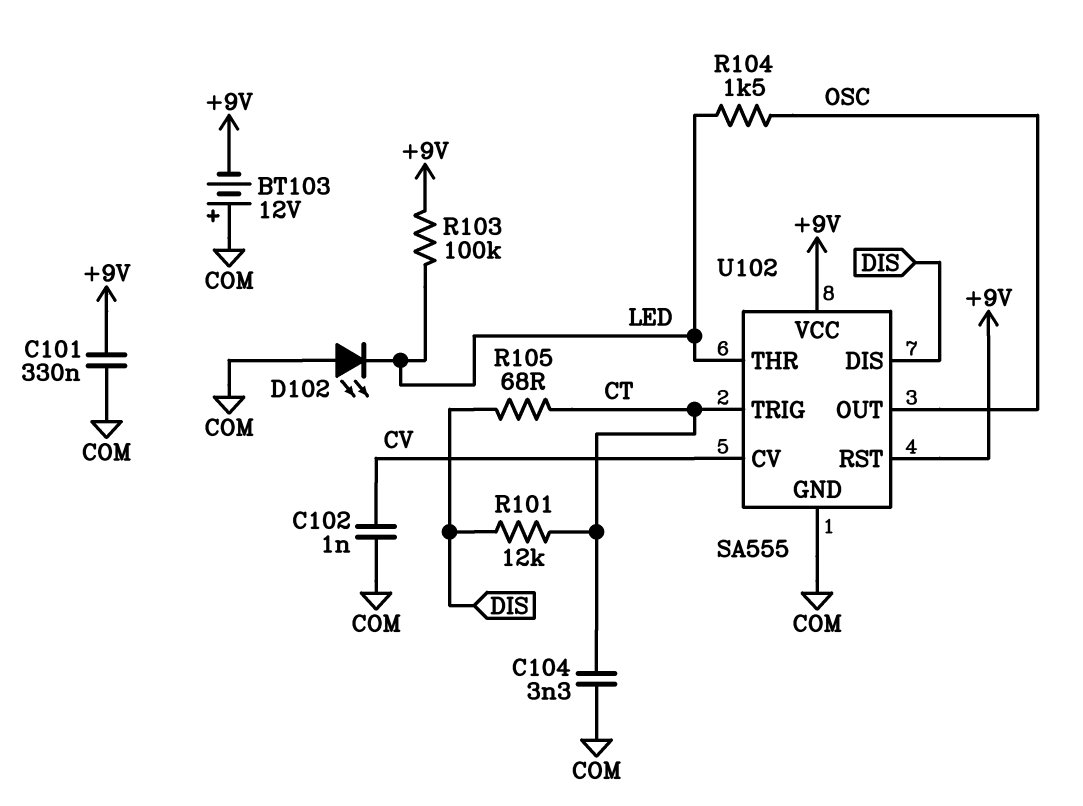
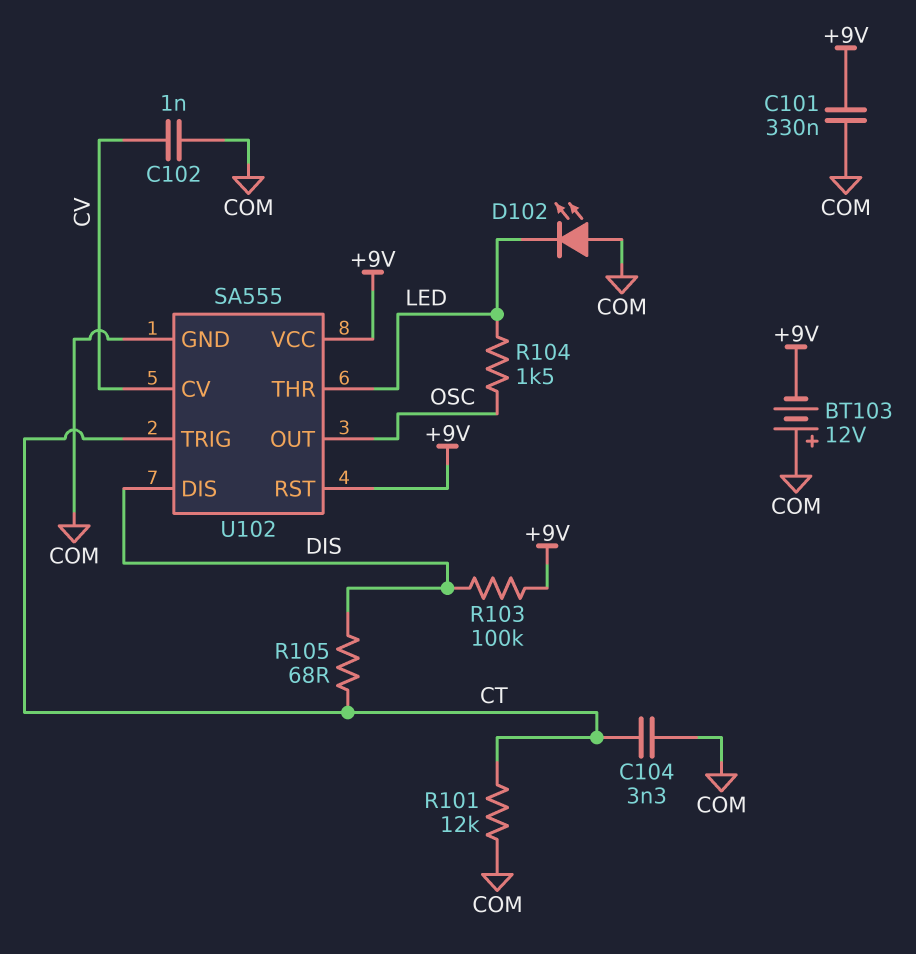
R101: 12k (CT, DIS) -> 12k (COM, CT)
R103: 100k (+9V, LED) -> 100k (+9V, DIS)

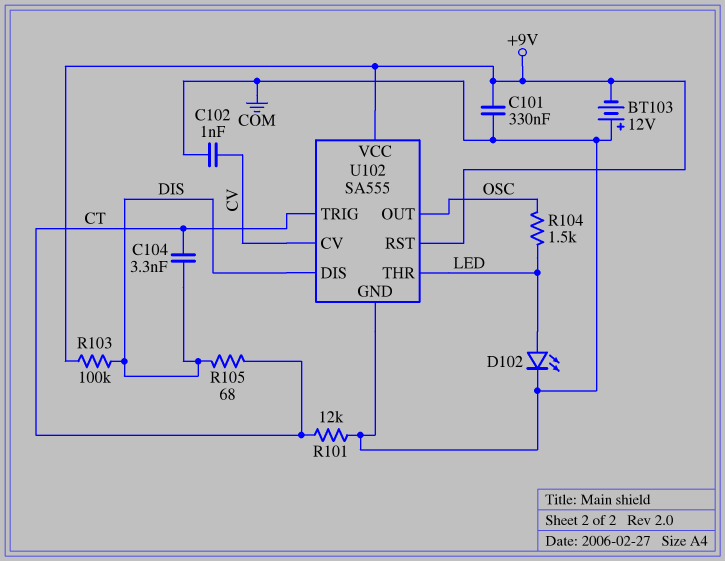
C104: 3.3nF (COM, CT) -> 3.3nF (CT, DIS)
D102: LED (A COM, K LED) -> LED (A LED, K COM)

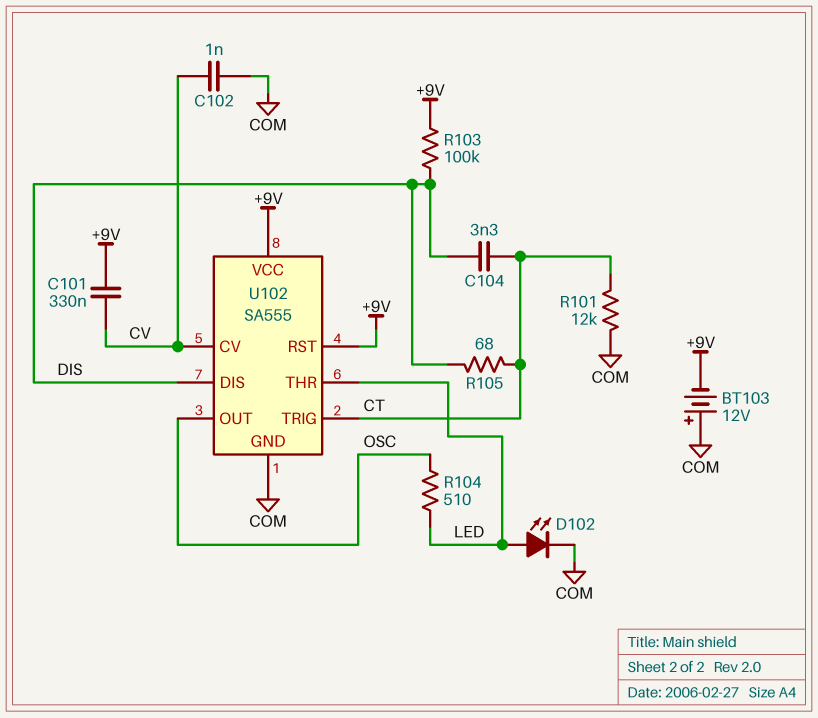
C101: 330nF (+9V, COM) -> 330nF (+9V, CV)
R104: 1.5k (LED, OSC) -> 510 (LED, OSC)

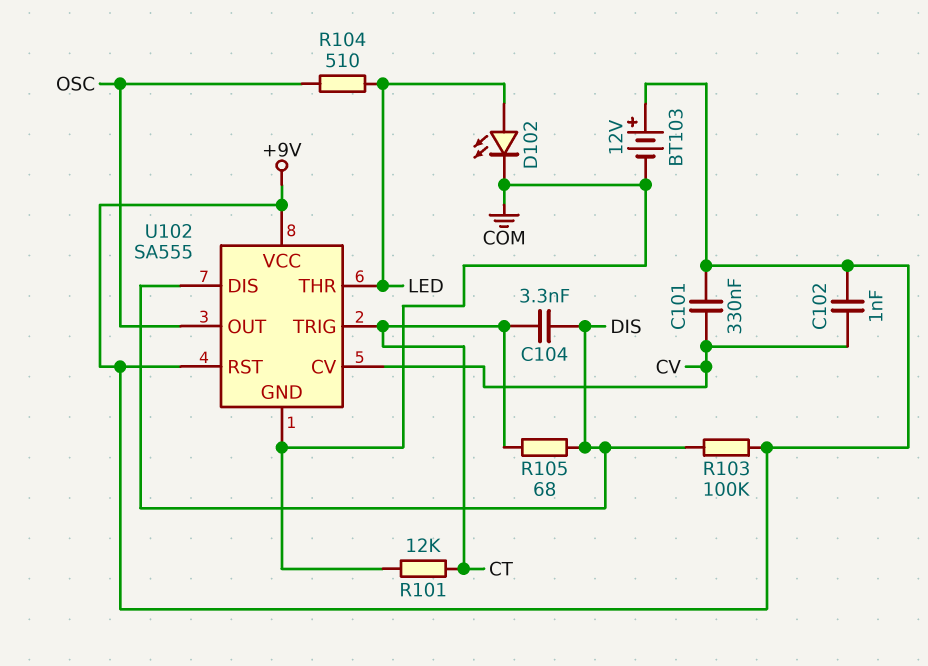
BT103: 12V (plus COM, minus +9V) -> 12V (plus +9V, minus COM)
C102: 1nF (COM, CV) -> 1nF (+9V, CV)

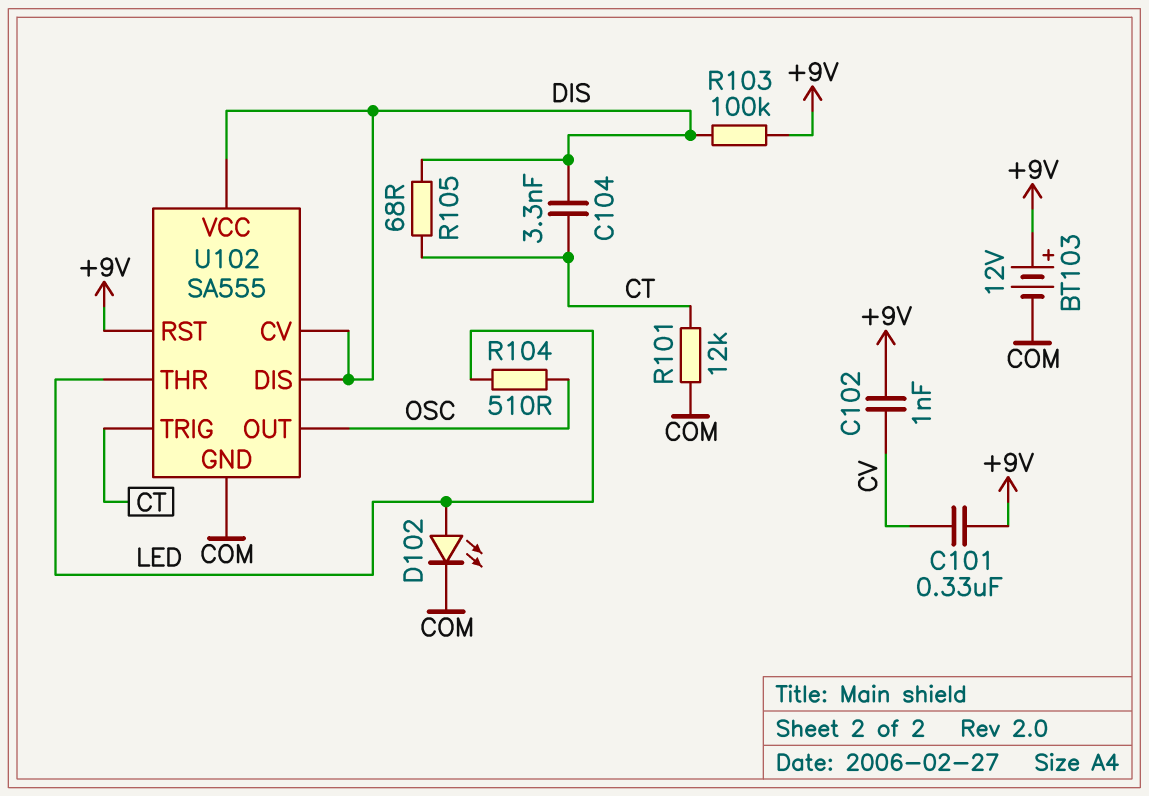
U102 pin CV: CV -> DIS
U102 pin VCC: +9V -> DIS

